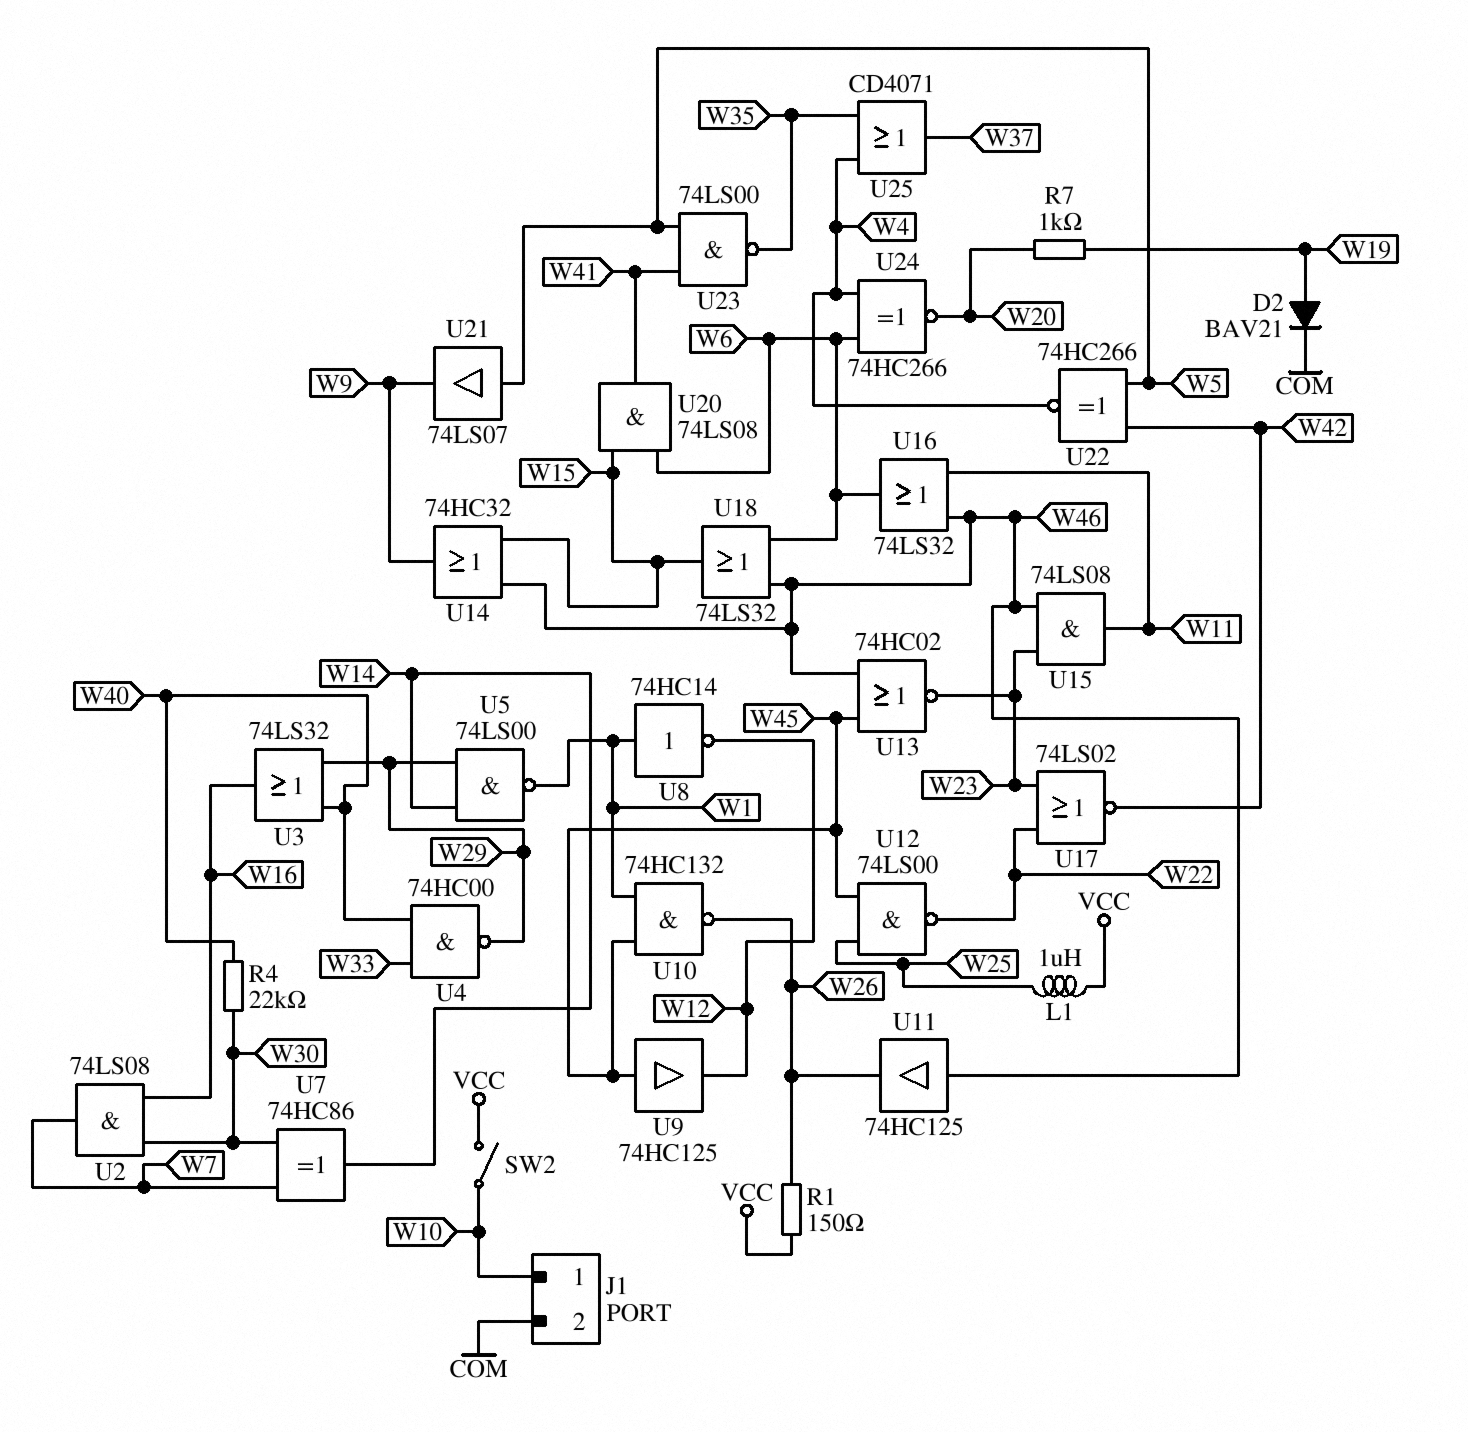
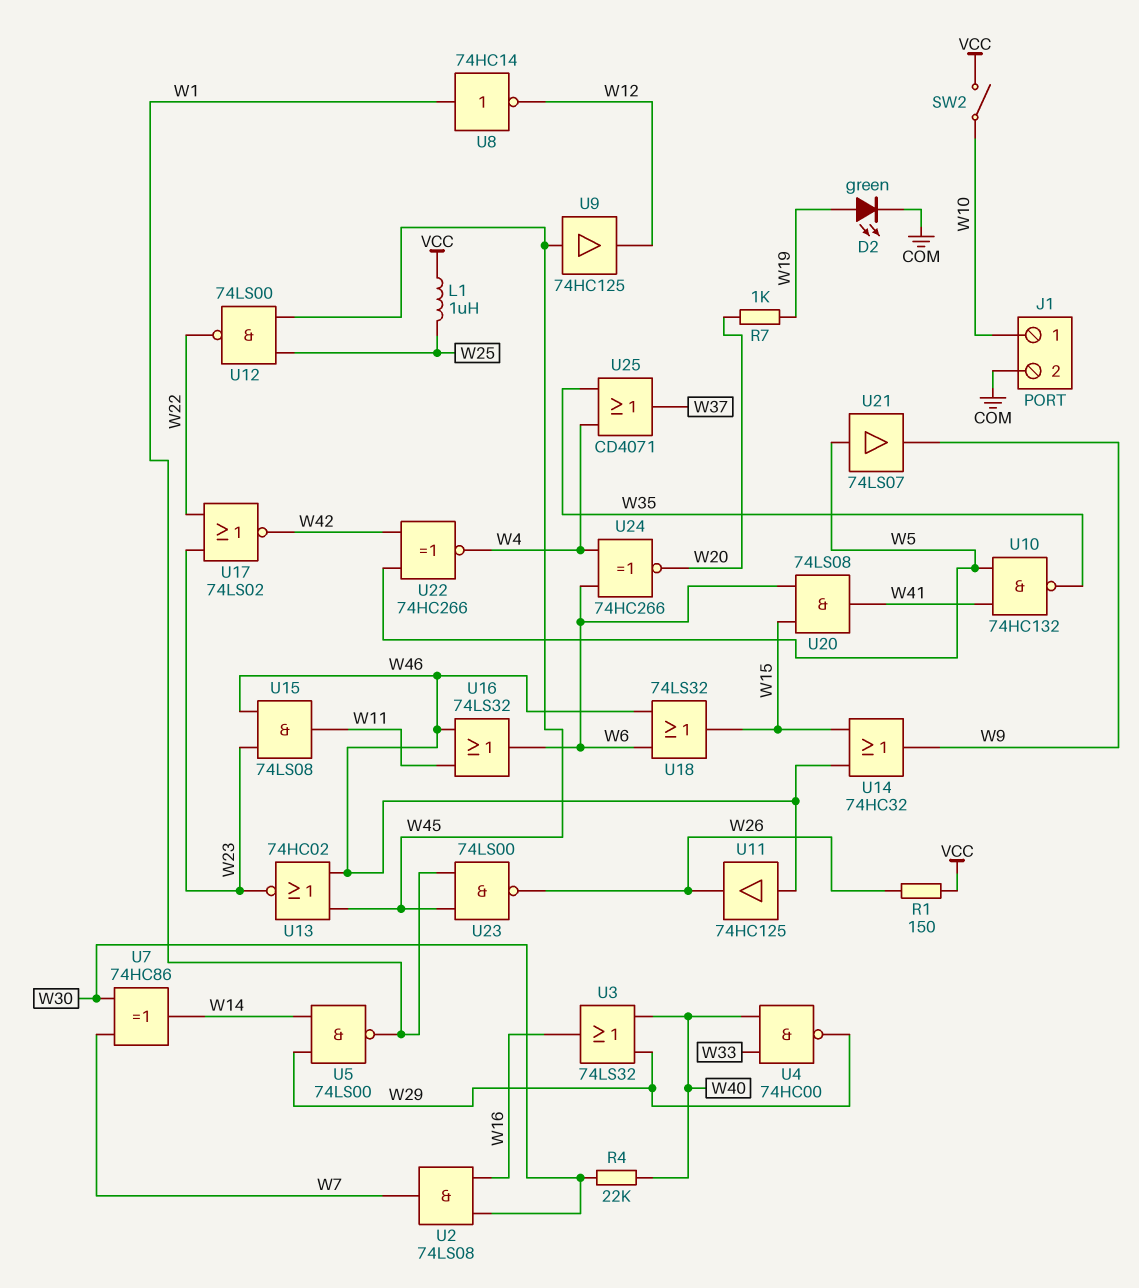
D2: diode BAV21 (A W19, K COM) -> LED green (A W19, K COM)
U10: NAND 74HC132 (in W1, in W45, out W26) -> NAND 74HC132 (in W5, in W41, out W35)
U23: NAND 74LS00 (in W5, in W41, out W35) -> NAND 74LS00 (in W1, in W45, out W26)

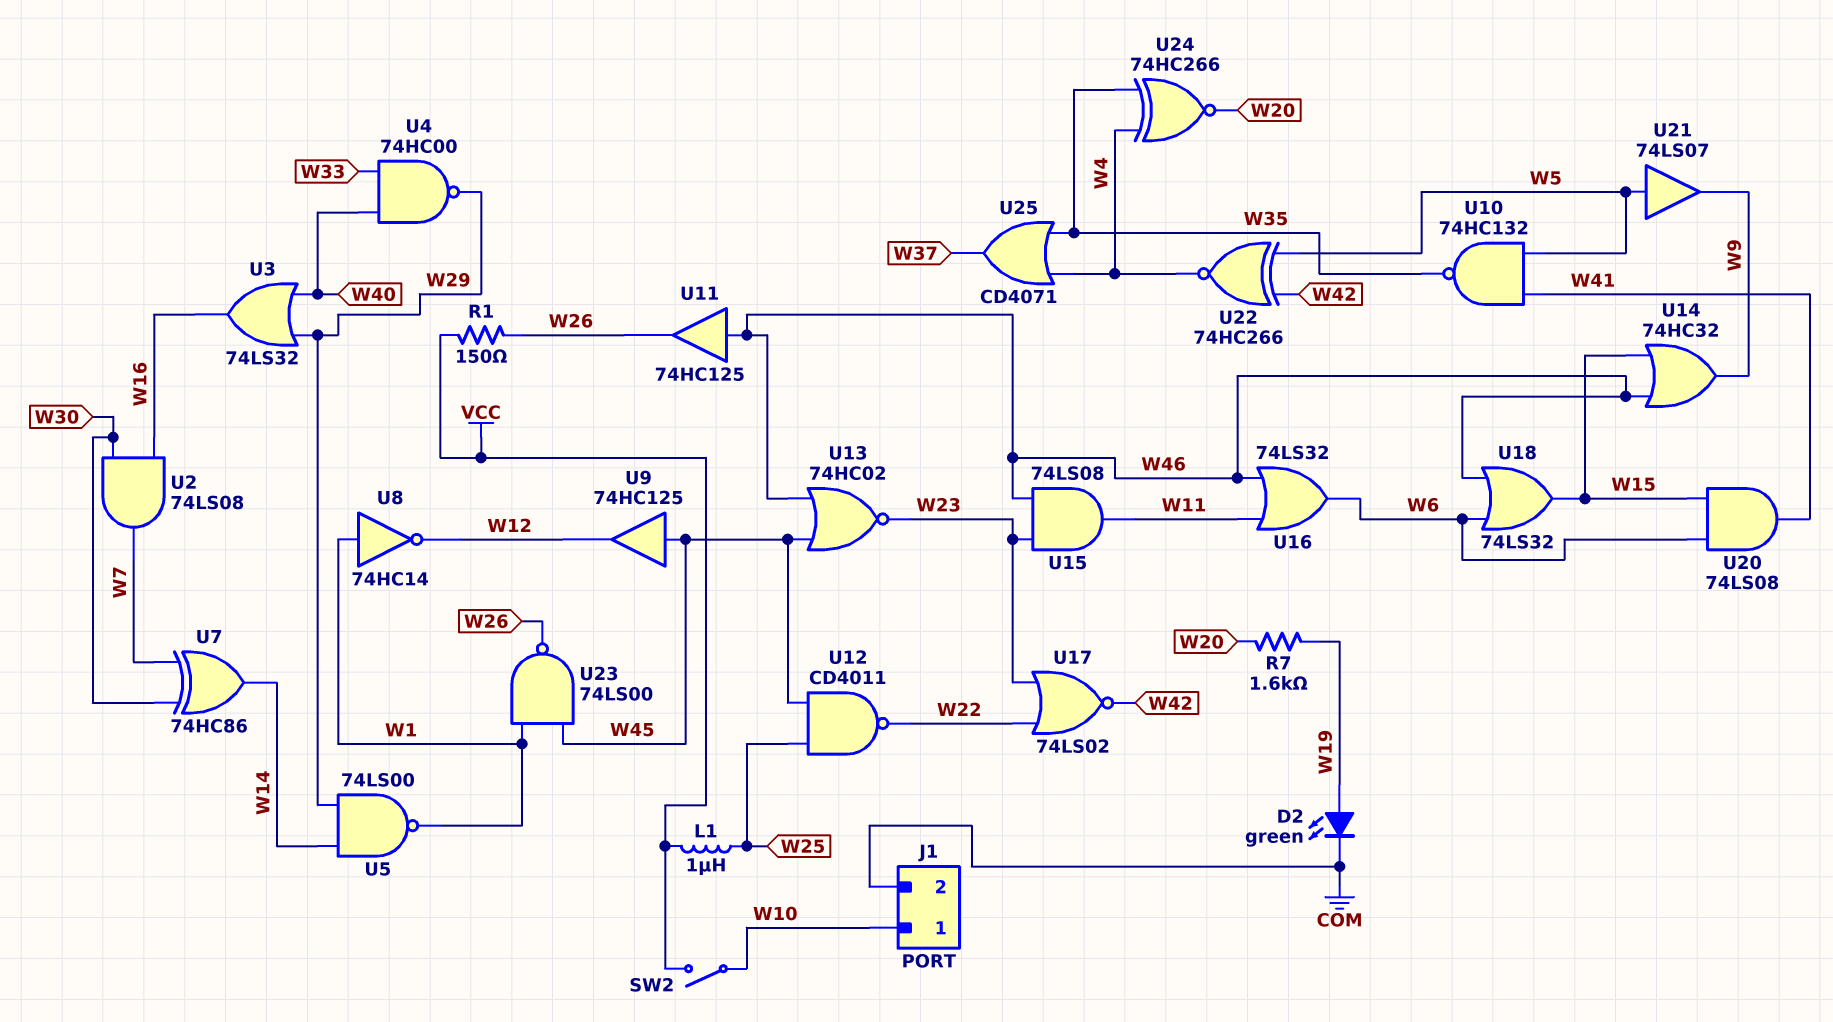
R4: 22k (W30, W40) -> none
R7: 1k (W19, W20) -> 1.6k (W19, W20)
U12: NAND 74LS00 (in W25, in W45, out W22) -> NAND CD4011 (in W25, in W45, out W22)
U24: XNOR 74HC266 (in W4, in W6, out W20) -> XNOR 74HC266 (in W4, in W35, out W20)

